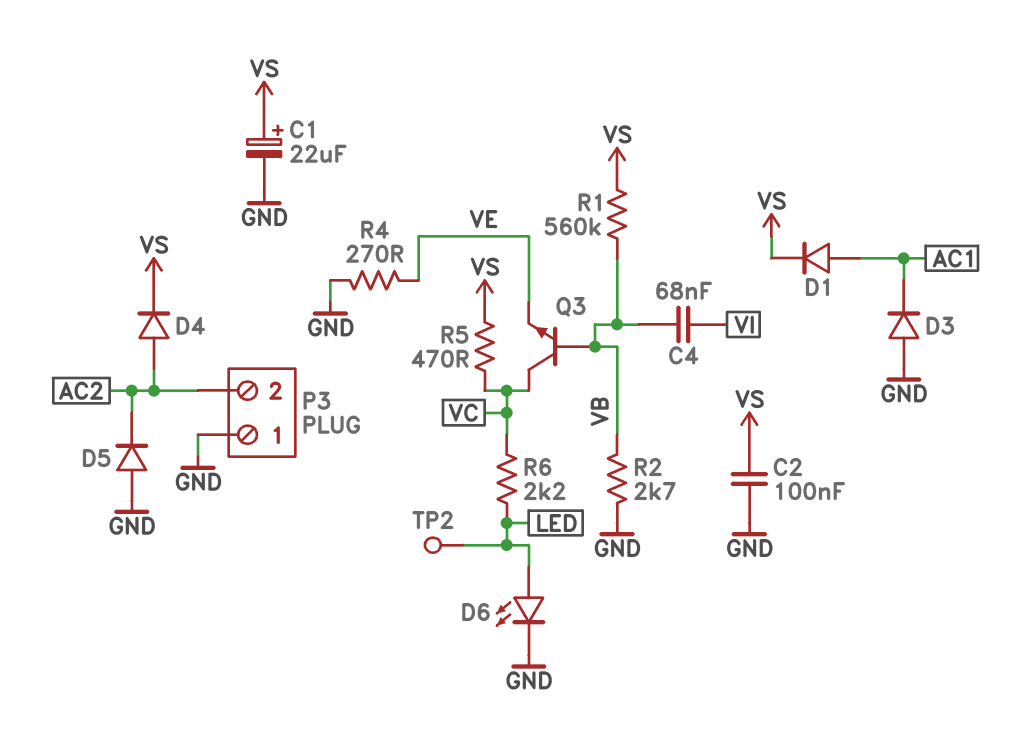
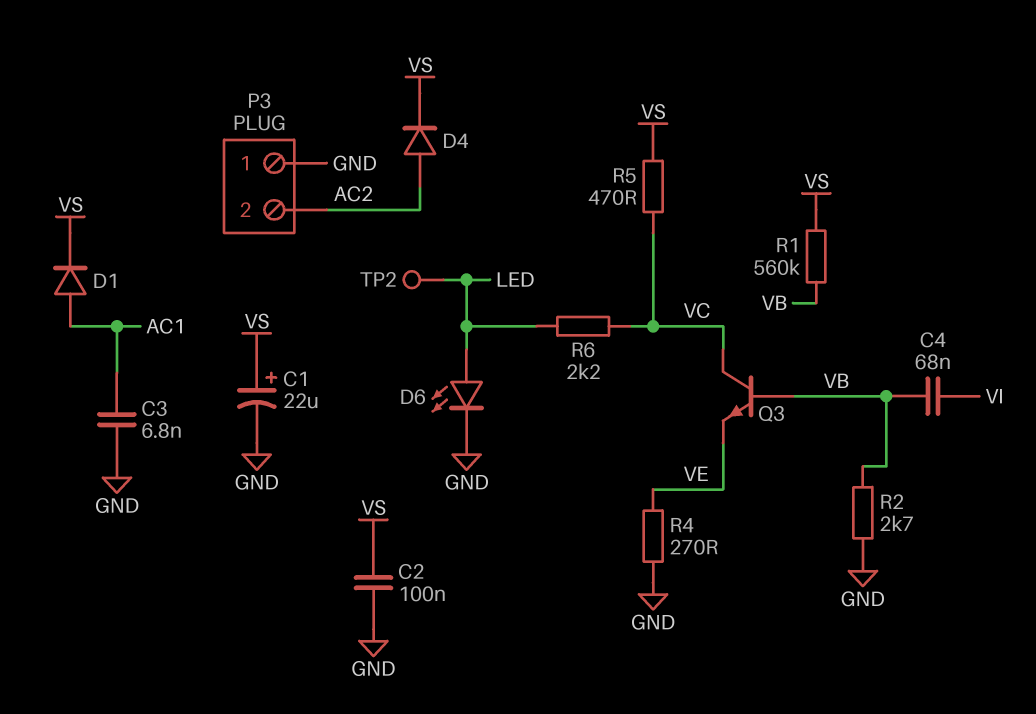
C3: none -> 6.8nF (AC1, GND)
D3: diode (A GND, K AC1) -> none
D5: diode (A GND, K AC2) -> none

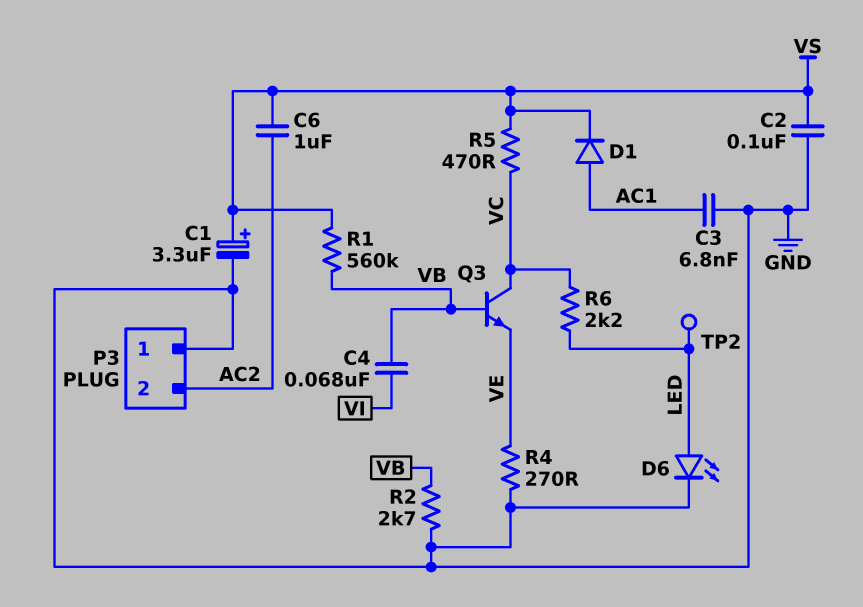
C1: 22uF (plus VS, minus GND) -> 3.3uF (plus VS, minus GND)
C6: none -> 1uF (AC2, VS)
D4: diode (A AC2, K VS) -> none

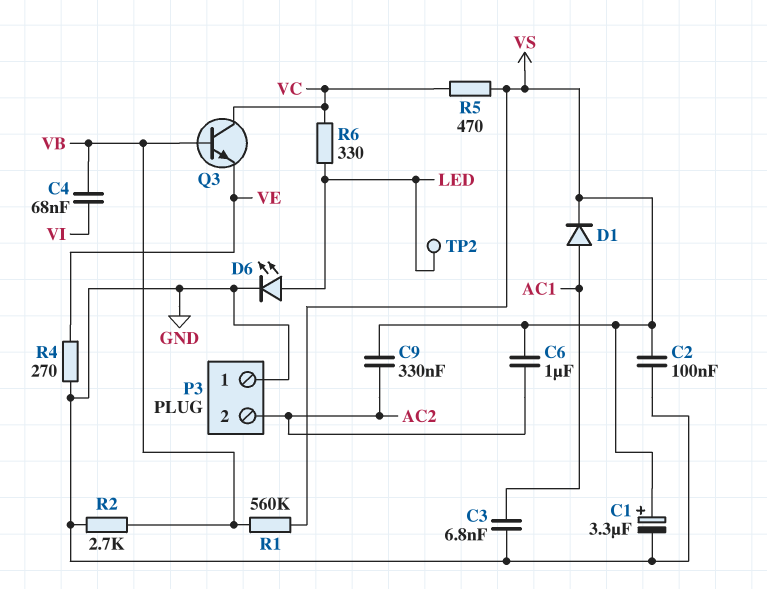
C9: none -> 330nF (AC2, VS)
R6: 2.2k (LED, VC) -> 330 (LED, VC)

